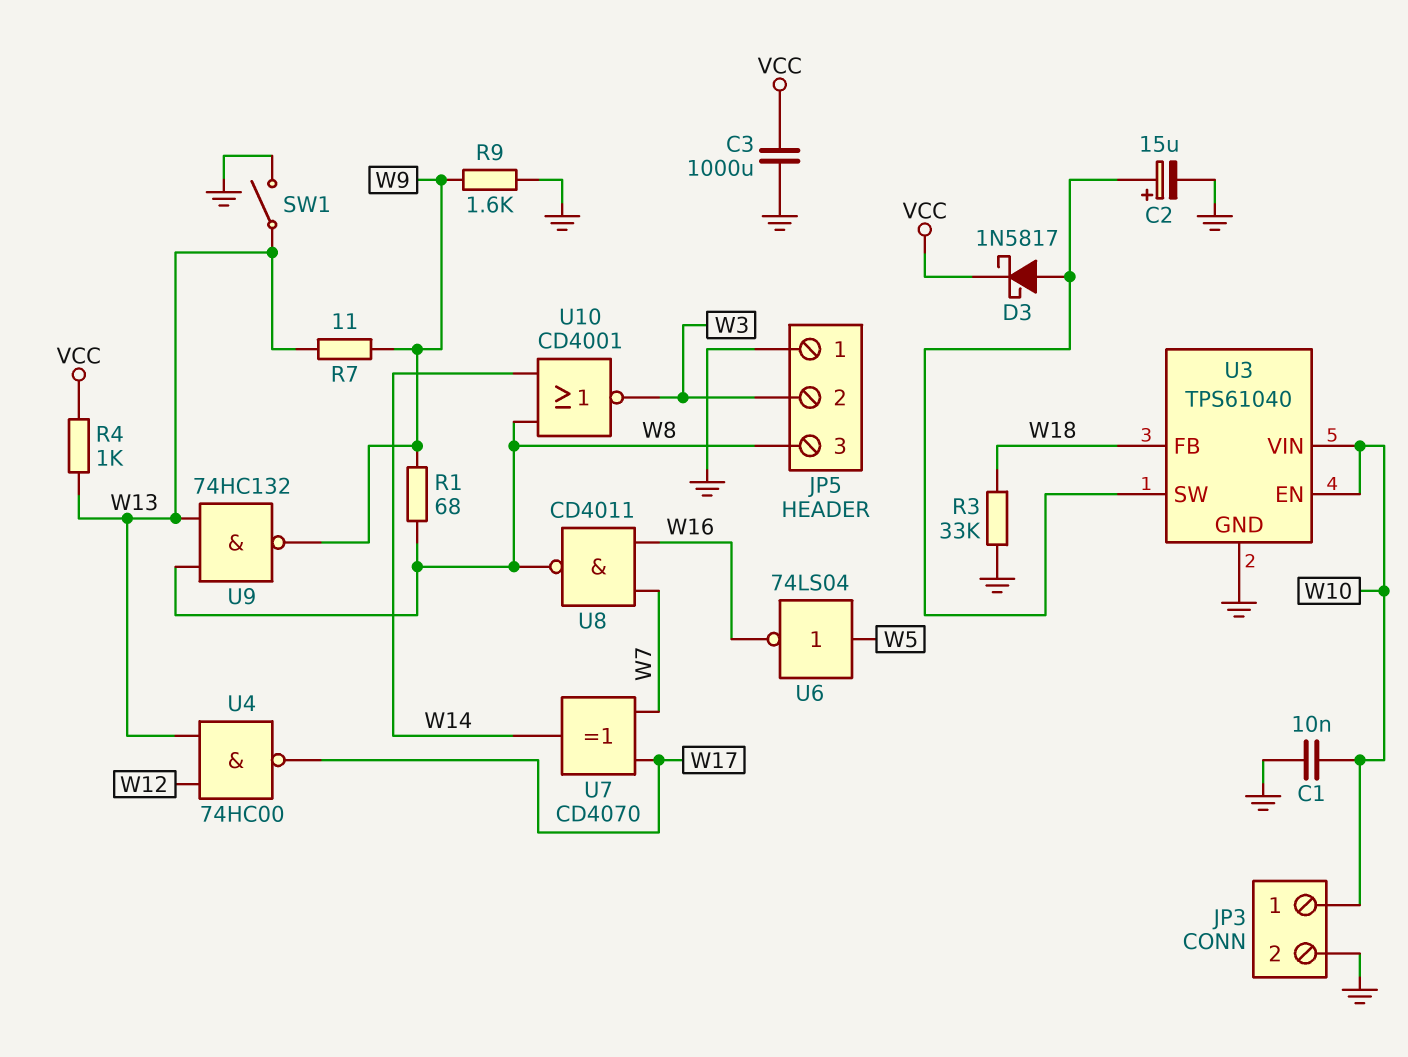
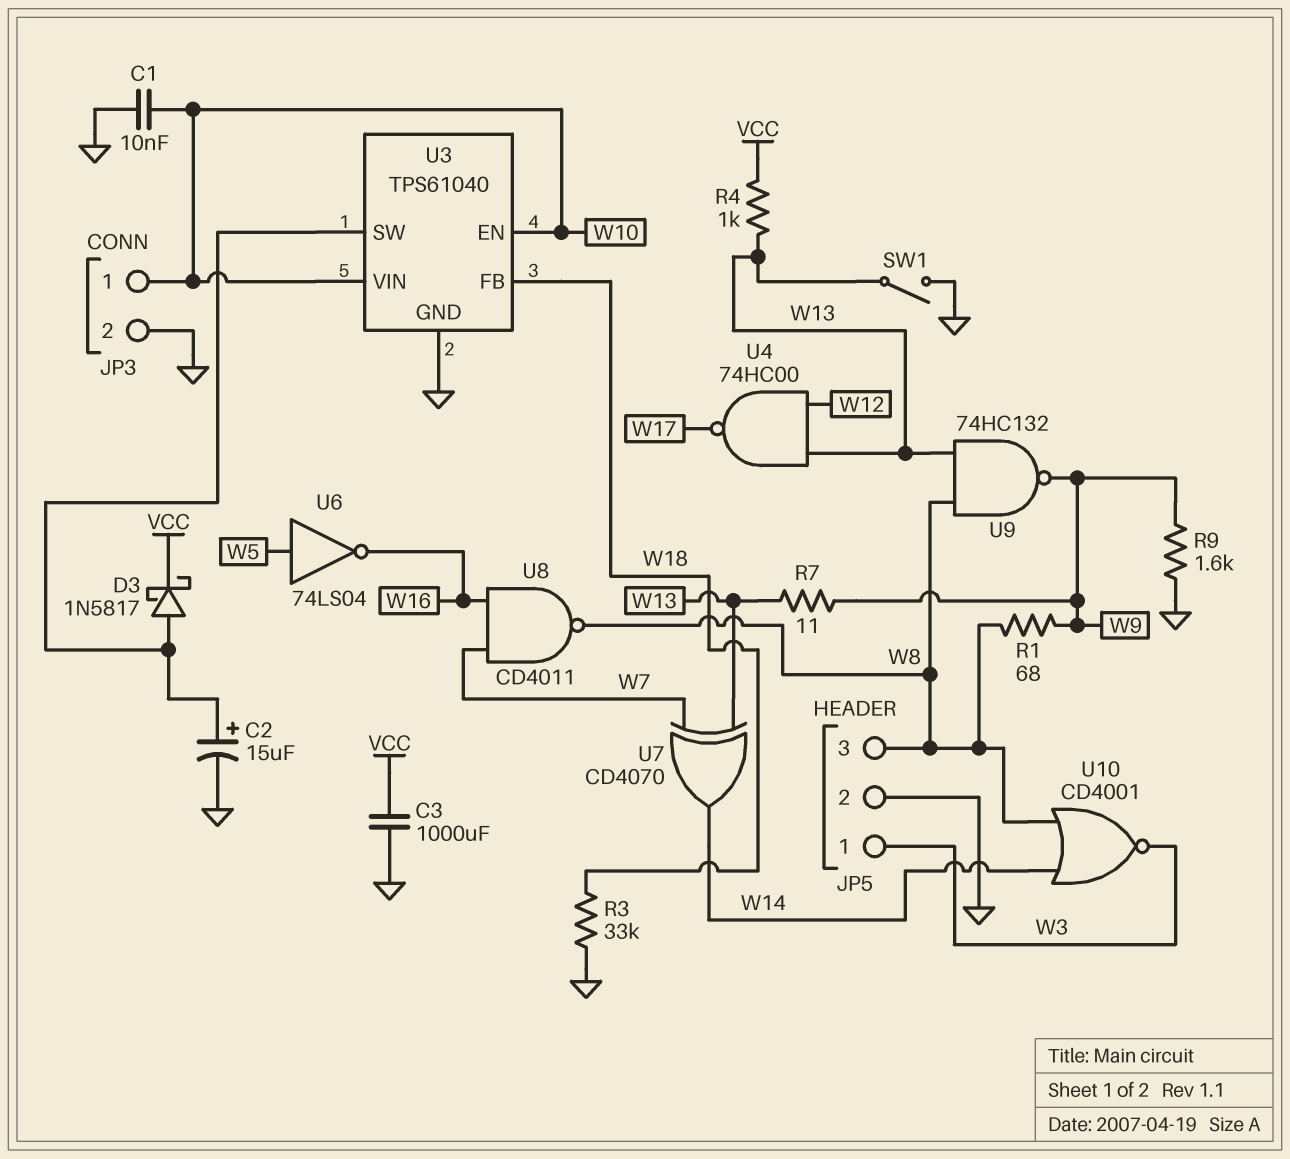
JP5 pin 1: GND -> W3
JP5 pin 2: W3 -> GND
U7: XOR CD4070 (in W7, in W17, out W14) -> XOR CD4070 (in W7, in W13, out W14)

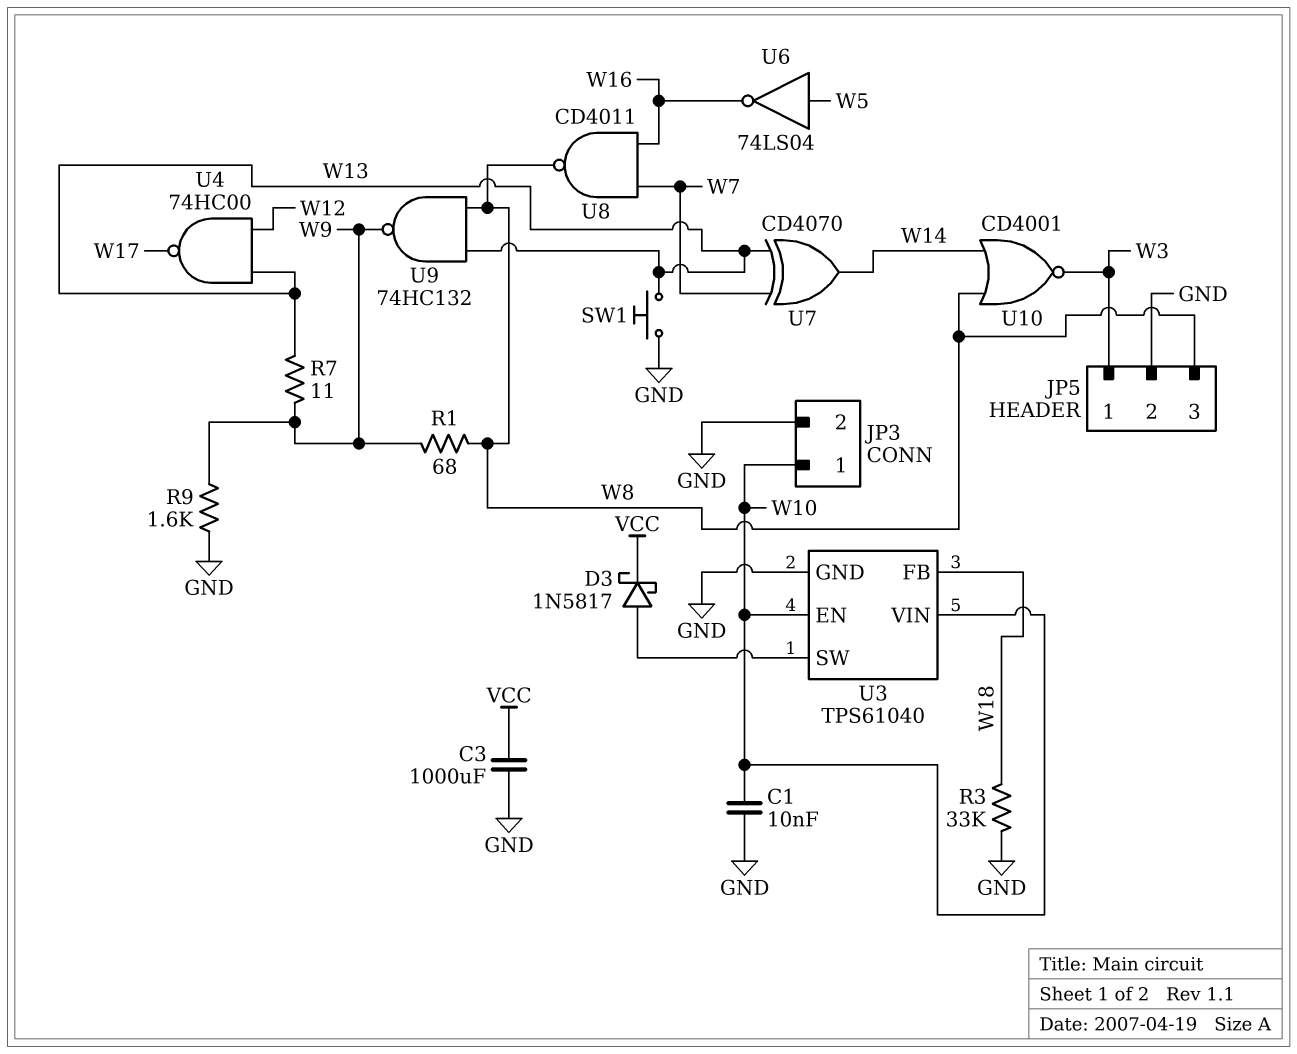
C2: 15uF (plus U3/SW, minus GND) -> none
R4: 1k (VCC, W13) -> none
SW1: switch (GND, W13) -> button (GND, W13)

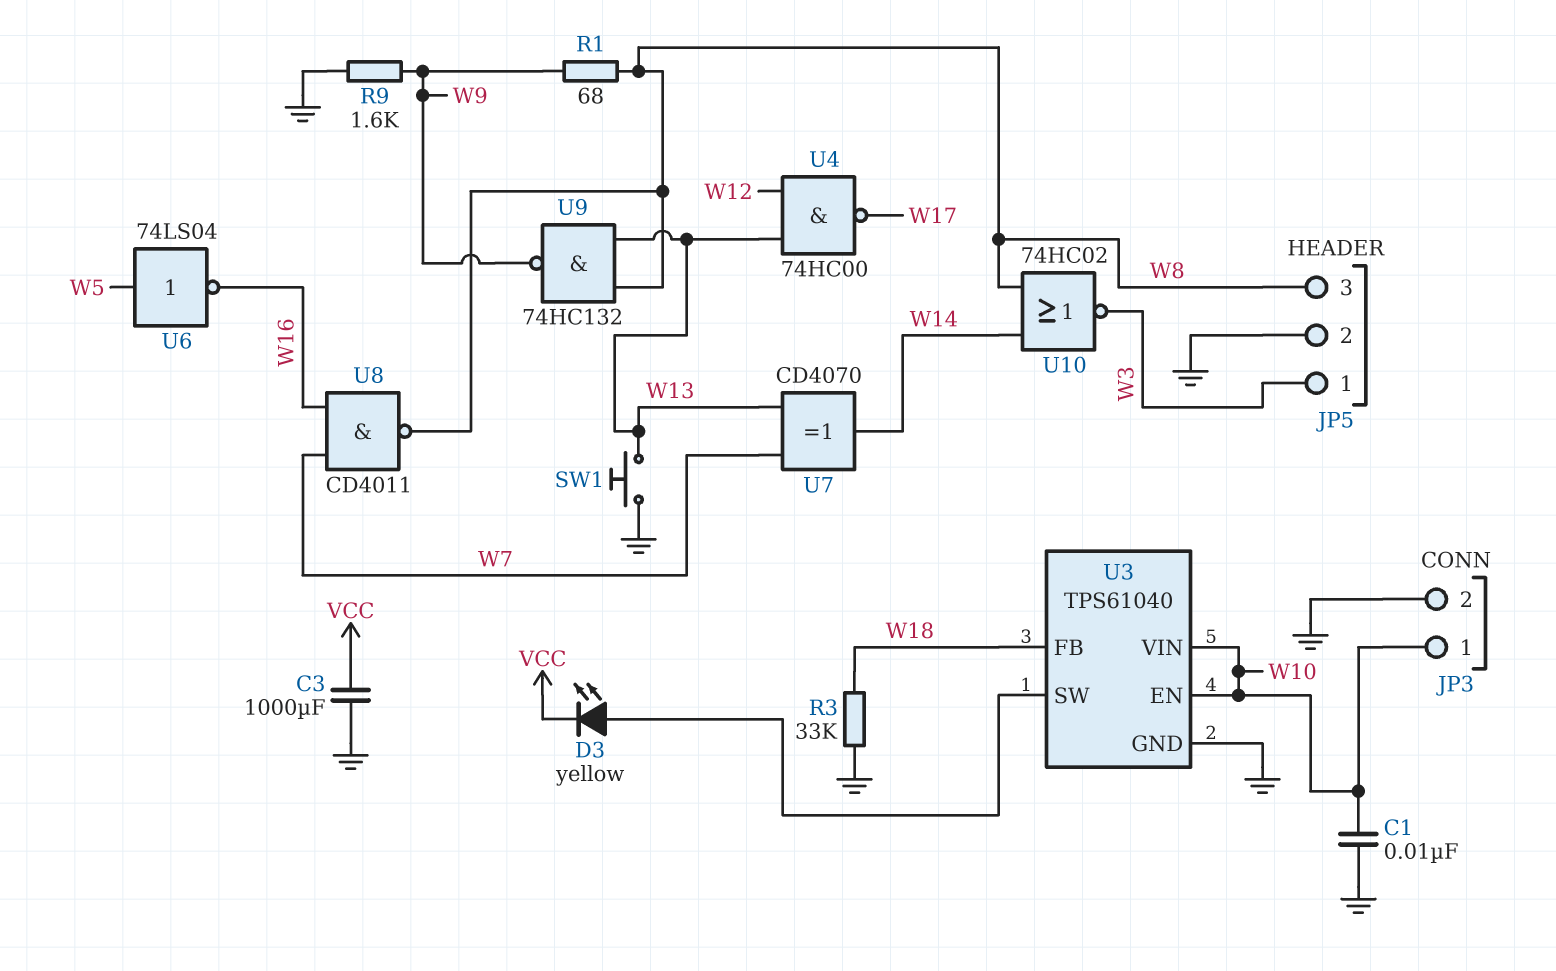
D3: schottky 1N5817 (A U3/SW, K VCC) -> LED yellow (A U3/SW, K VCC)
R7: 11 (W9, W13) -> none
U10: NOR CD4001 (in W8, in W14, out W3) -> NOR 74HC02 (in W8, in W14, out W3)

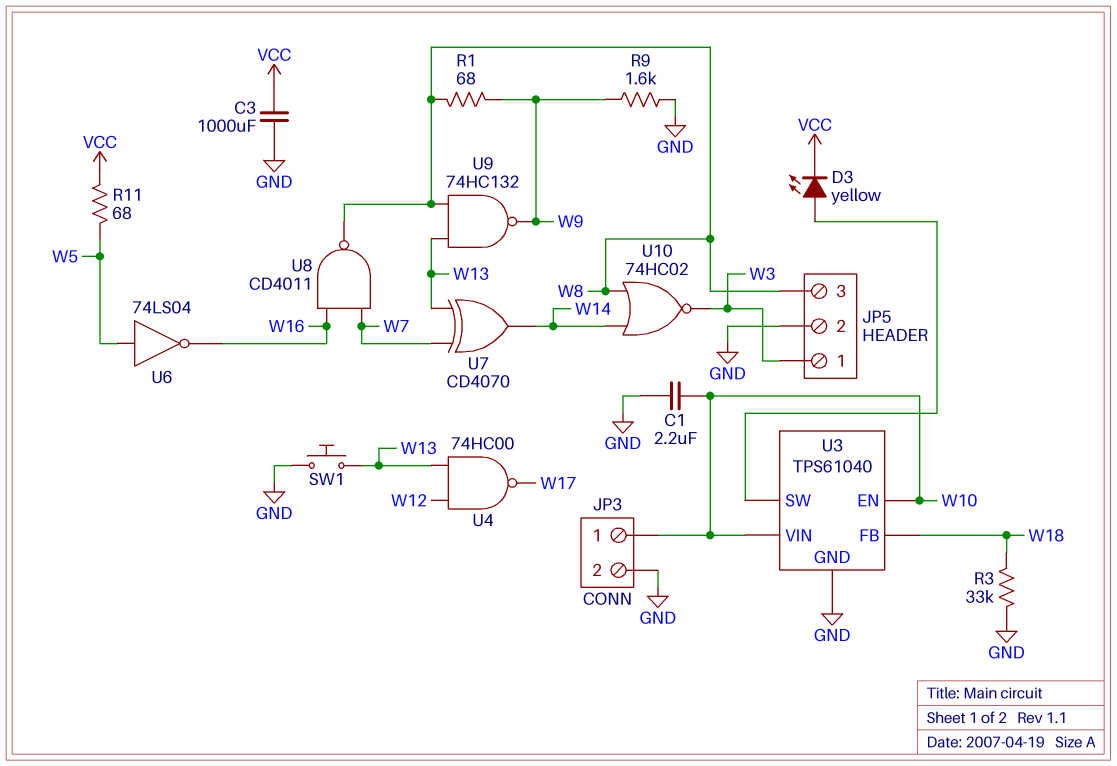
C1: 10nF (GND, W10) -> 2.2uF (GND, W10)
R11: none -> 68 (VCC, W5)

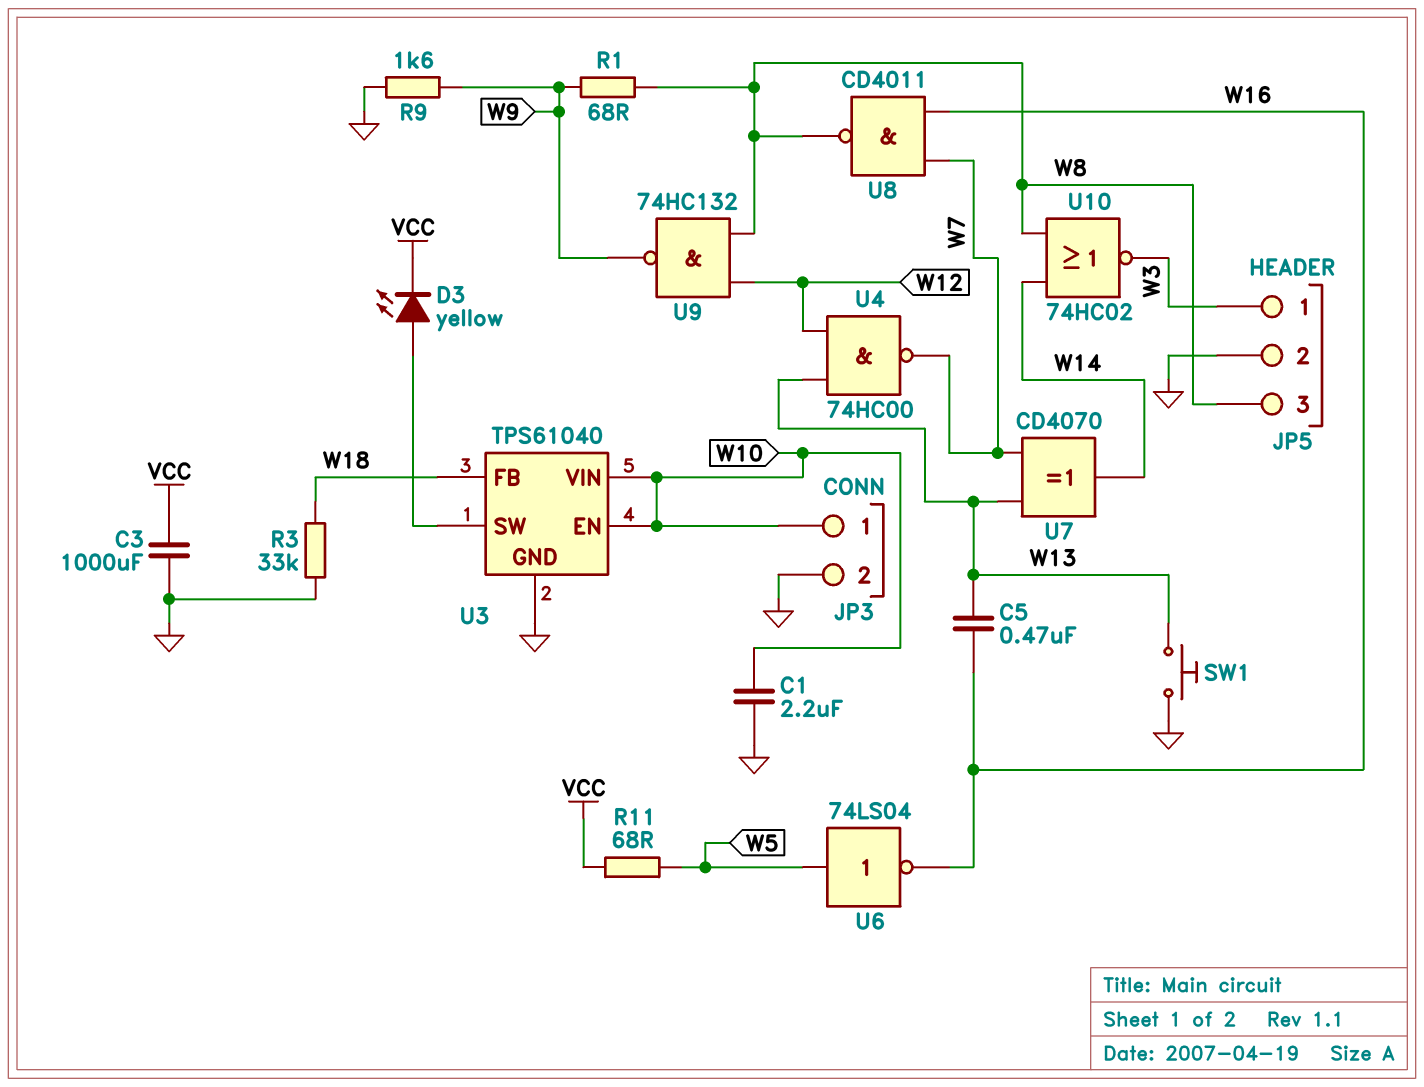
C5: none -> 470nF (W13, W16)
U4: NAND 74HC00 (in W12, in W13, out W17) -> NAND 74HC00 (in W12, in W13, out W7)
U9: NAND 74HC132 (in W8, in W13, out W9) -> NAND 74HC132 (in W8, in W12, out W9)

